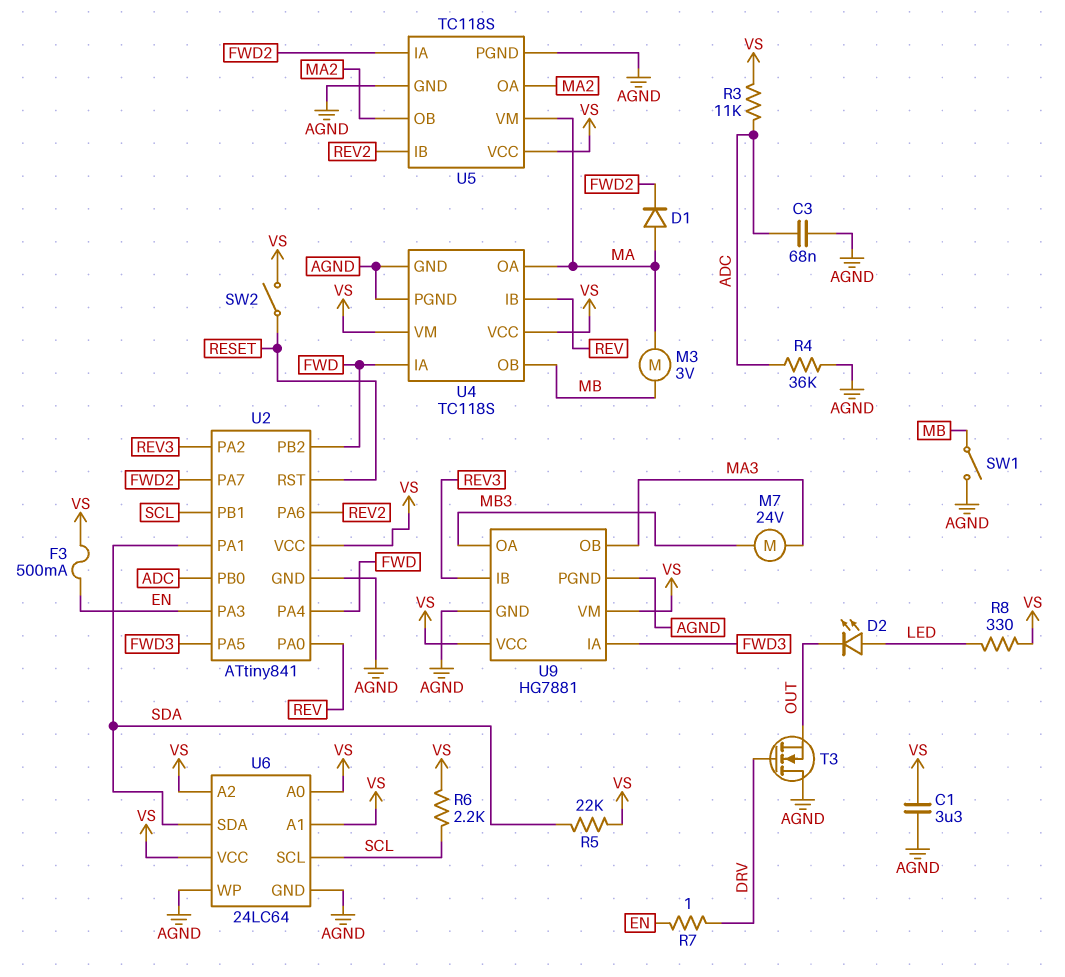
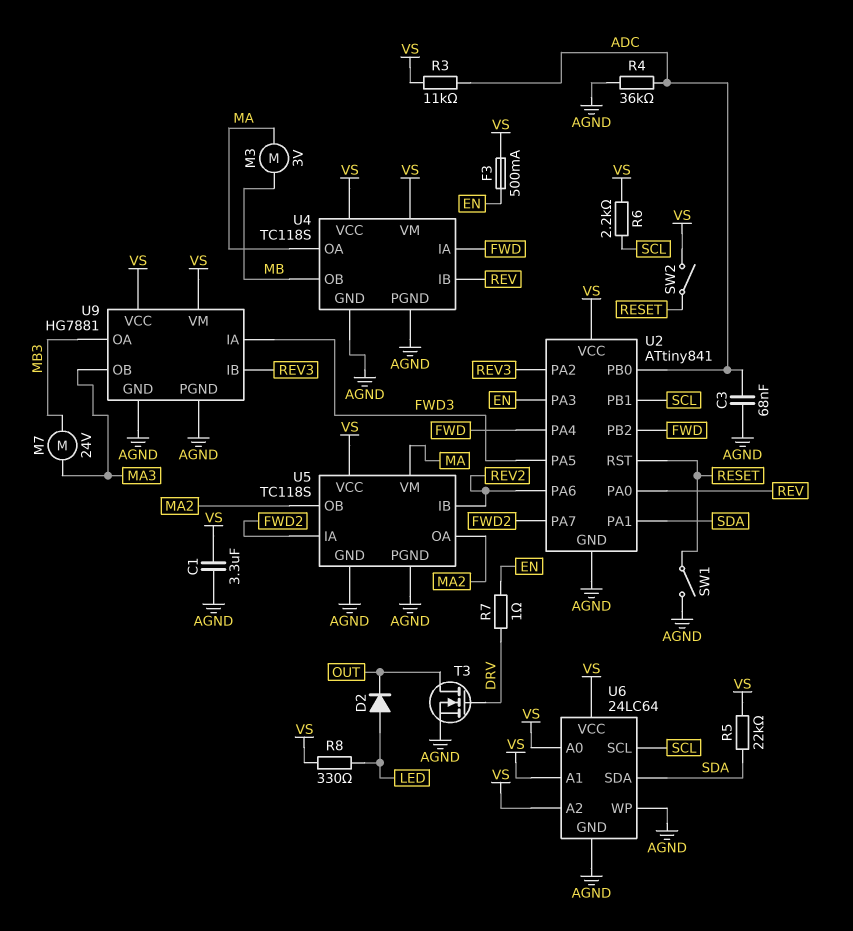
D1: diode (A MA, K FWD2) -> none
D2: LED (A LED, K OUT) -> diode (A LED, K OUT)
SW1: switch (AGND, MB) -> switch (AGND, RESET)
T3: NMOS (G DRV, D AGND, S OUT) -> NMOS (G DRV, D OUT, S AGND)

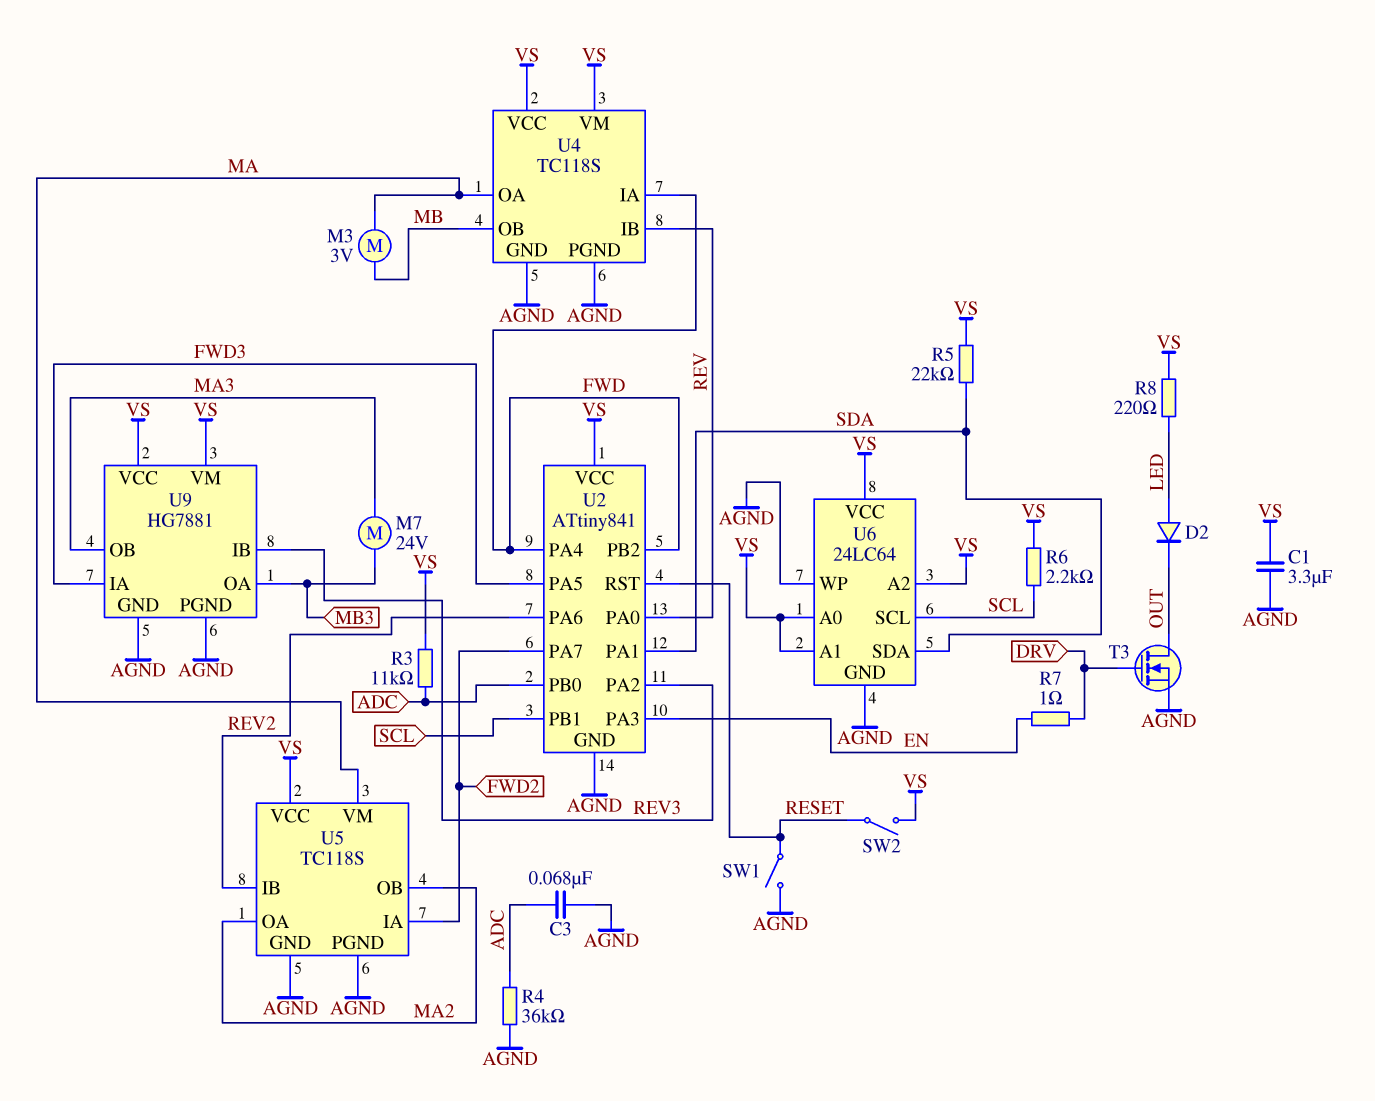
F3: 500mA (EN, VS) -> none
R8: 330 (LED, VS) -> 220 (LED, VS)

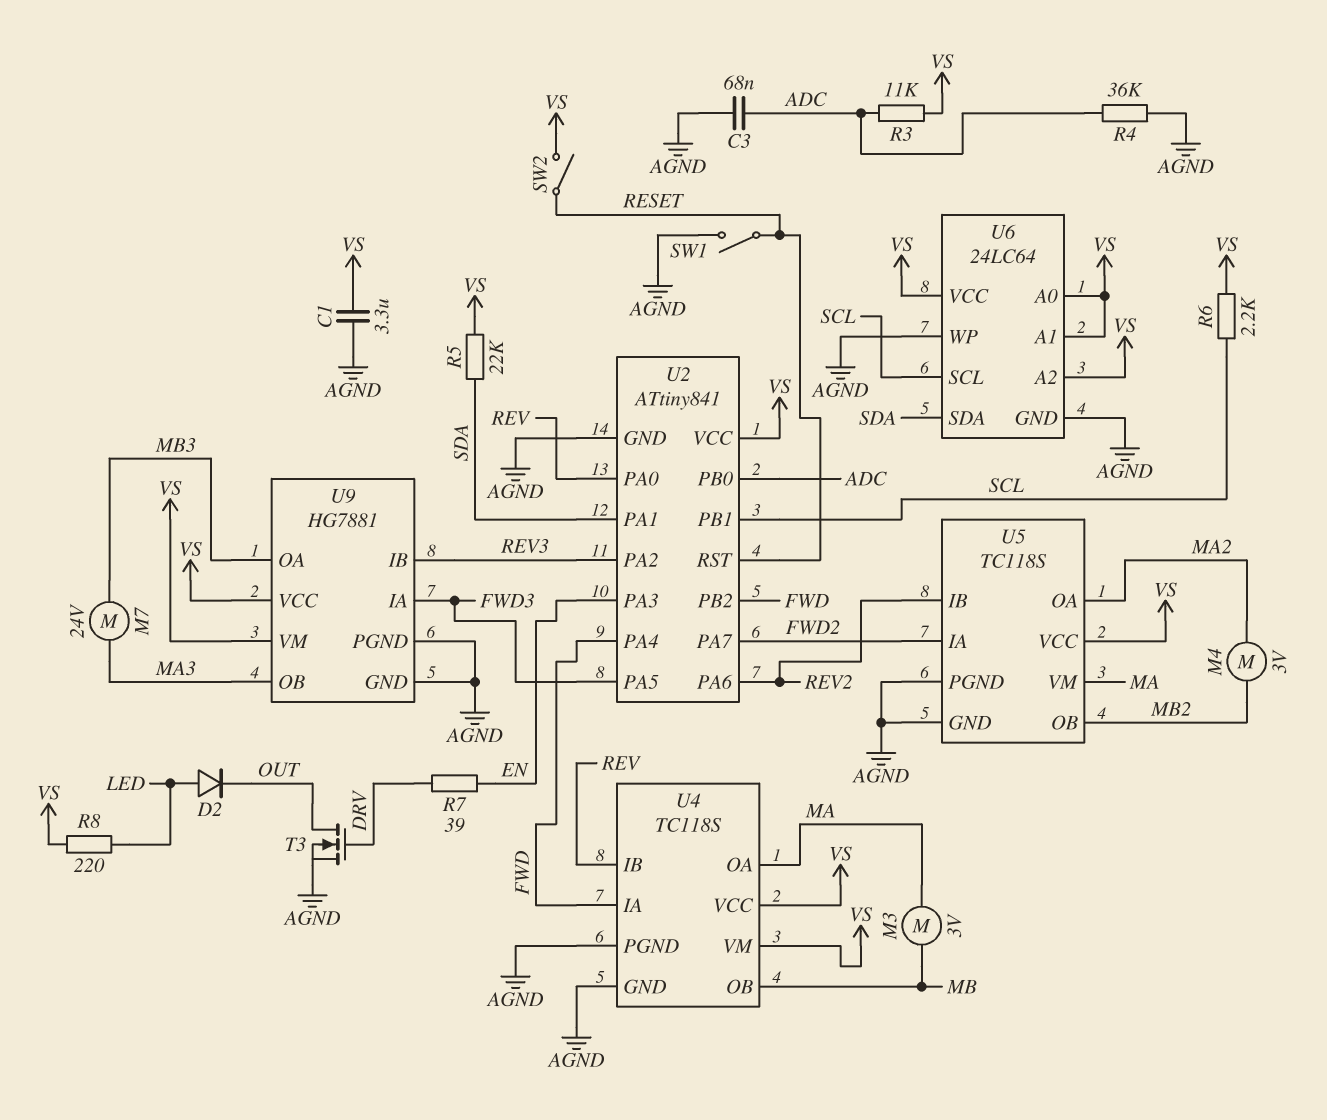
M4: none -> motor 3V (MA2, MB2)
R7: 1 (DRV, EN) -> 39 (DRV, EN)
U5 pin OB: MA2 -> MB2

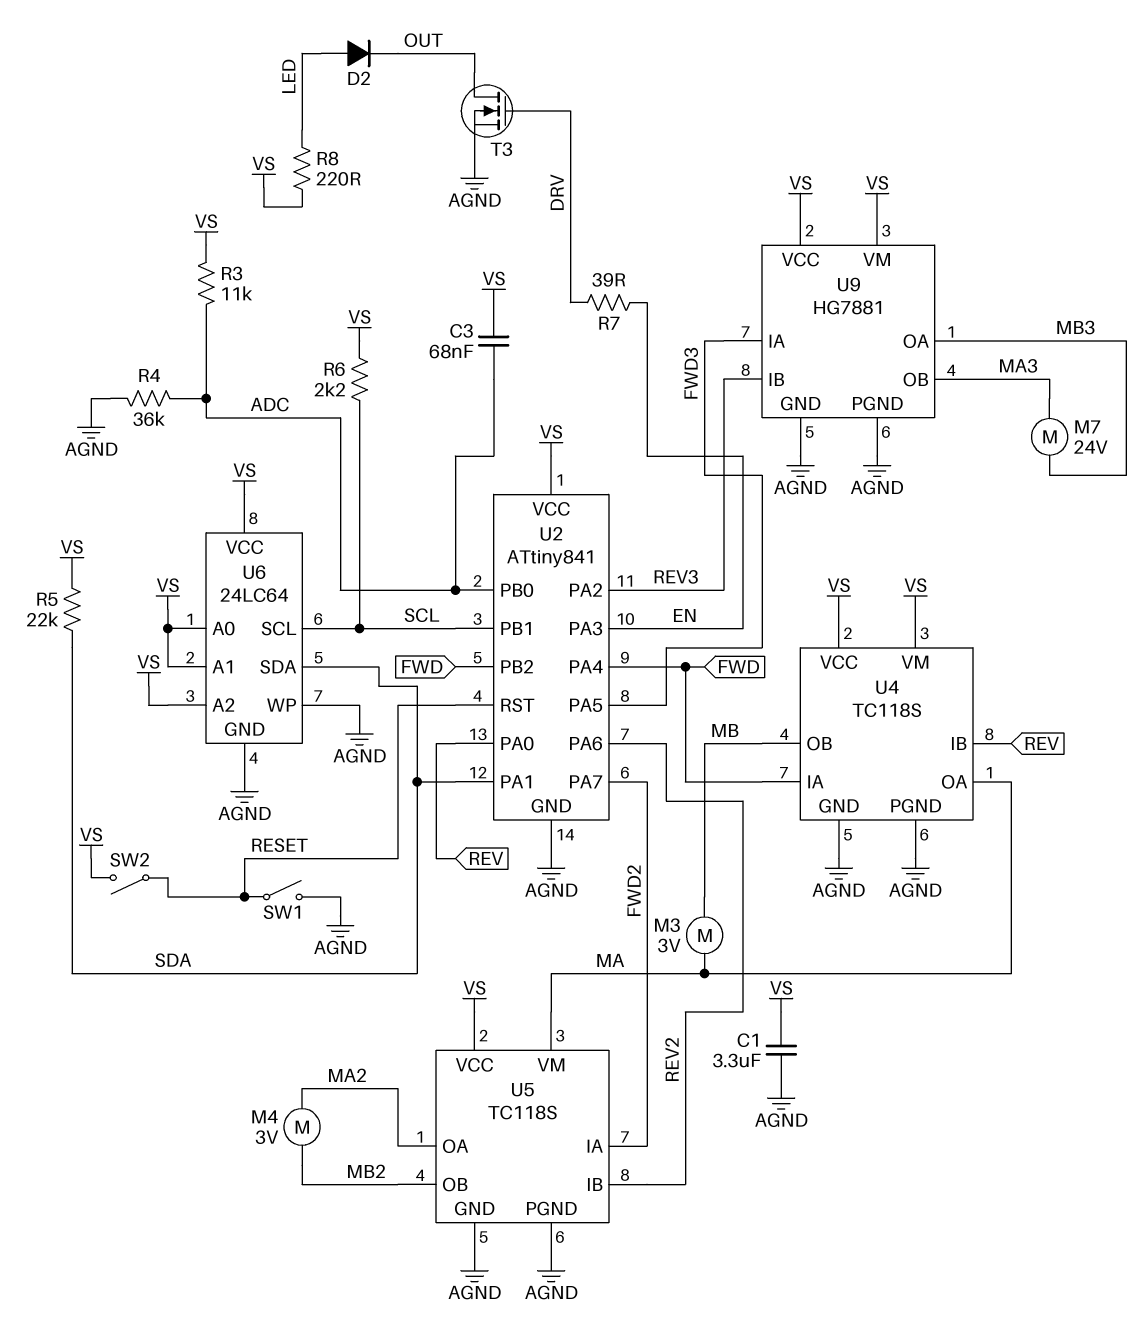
C3: 68nF (ADC, AGND) -> 68nF (ADC, VS)

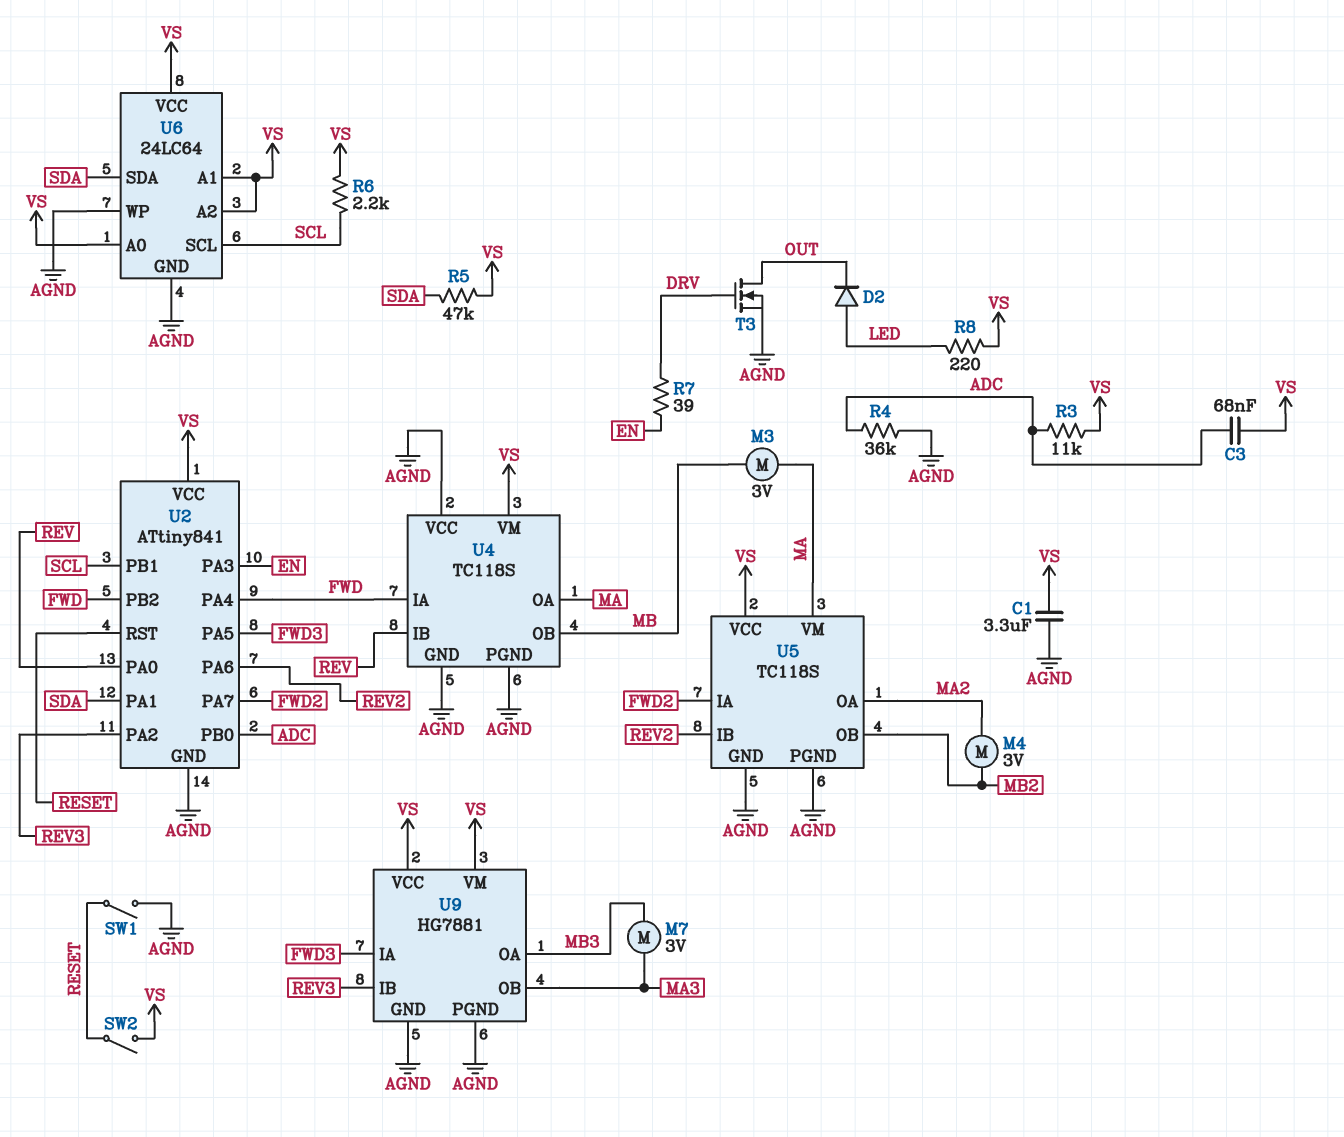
M7: motor 24V (MA3, MB3) -> motor 3V (MA3, MB3)
R5: 22k (SDA, VS) -> 47k (SDA, VS)
U4 pin VCC: VS -> AGND

